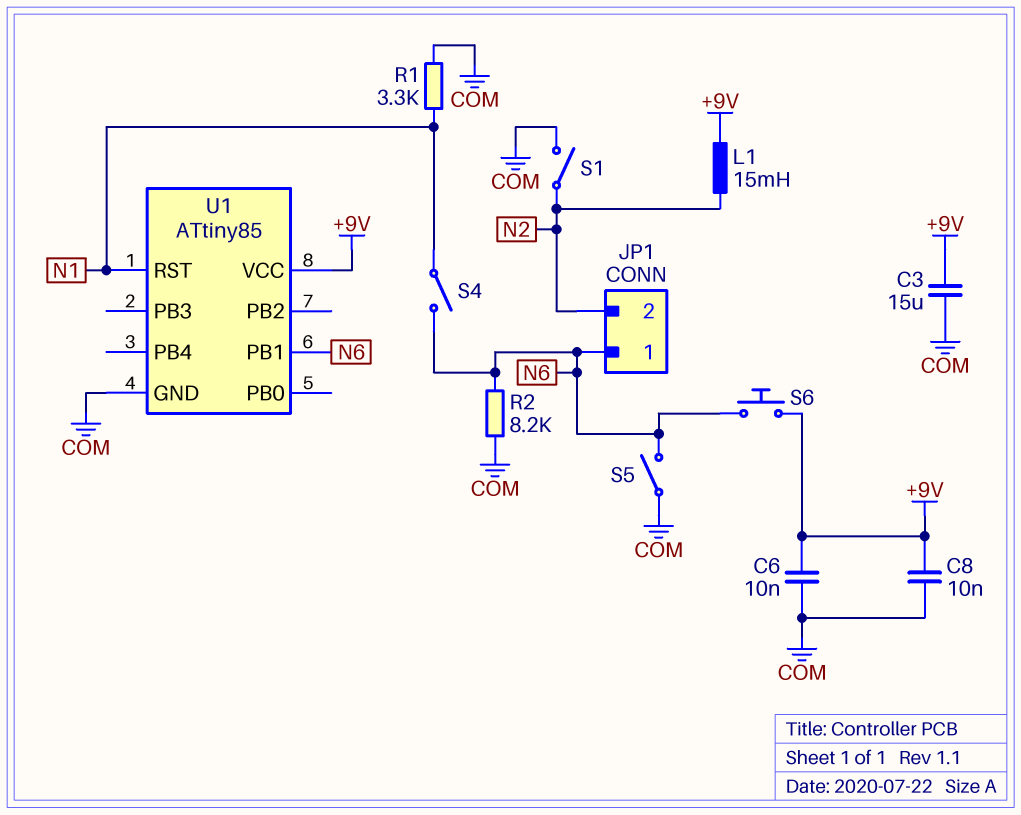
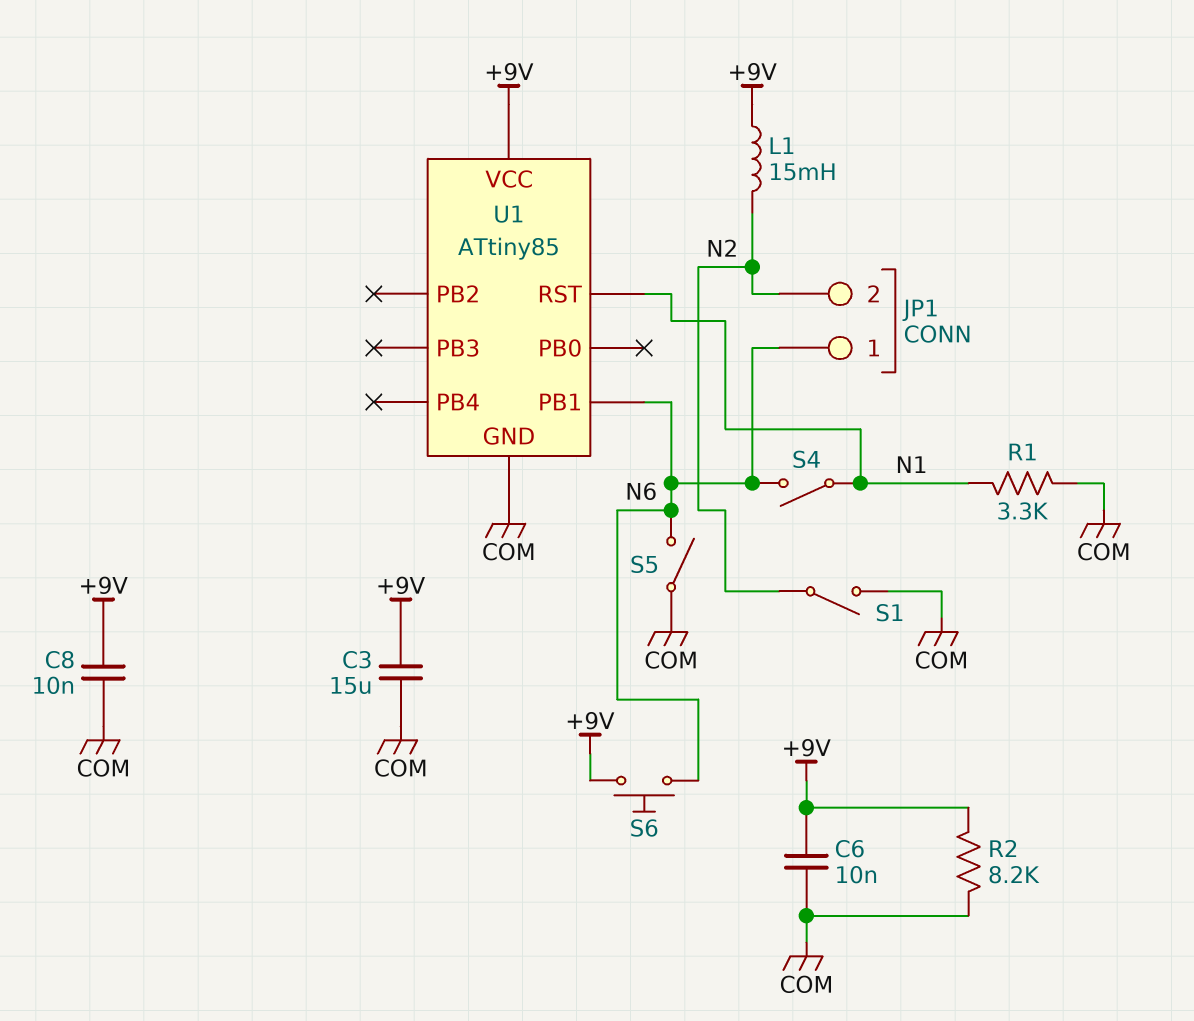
R2: 8.2k (COM, N6) -> 8.2k (+9V, COM)

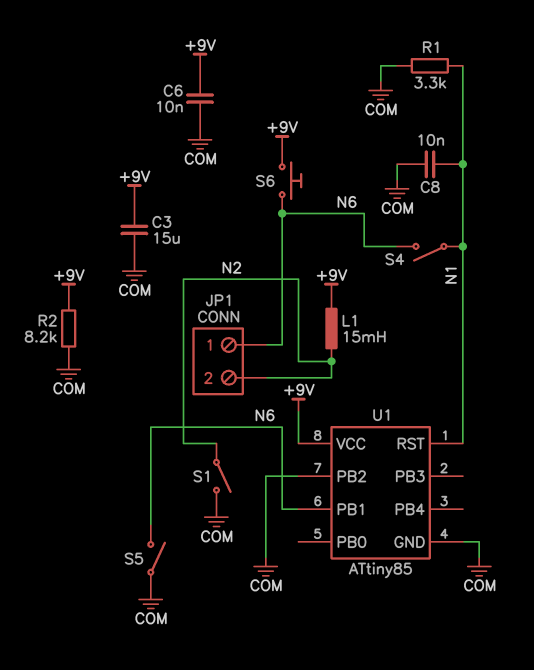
C8: 10nF (+9V, COM) -> 10nF (COM, N1)
U1 pin PB2: none -> COM

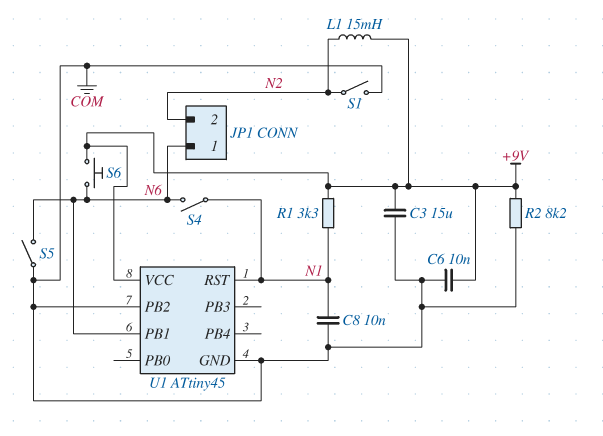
R1: 3.3k (COM, N1) -> 3.3k (+9V, N1)
U1: ATtiny85 -> ATtiny45

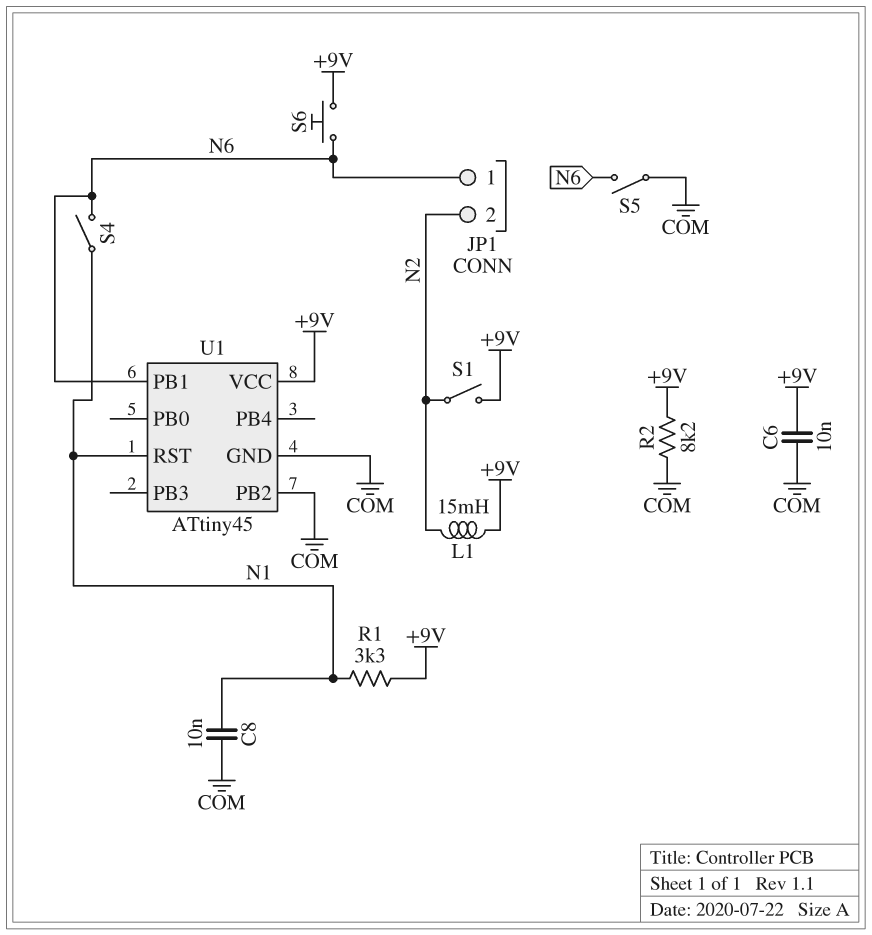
C3: 15uF (+9V, COM) -> none
S1: switch (COM, N2) -> switch (+9V, N2)

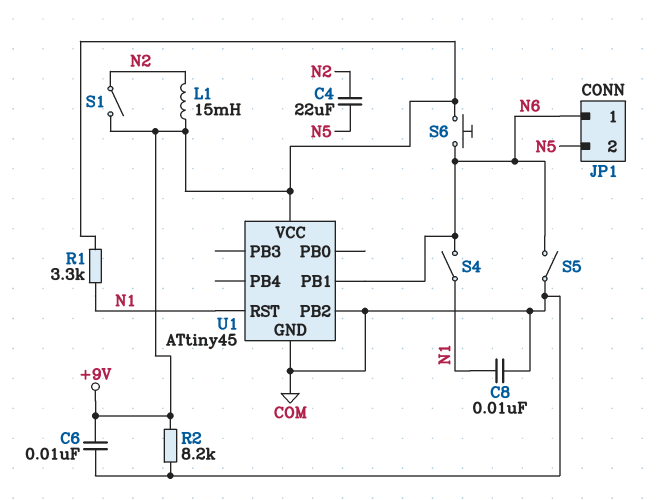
C4: none -> 22uF (N2, N5)
JP1 pin 2: N2 -> N5

